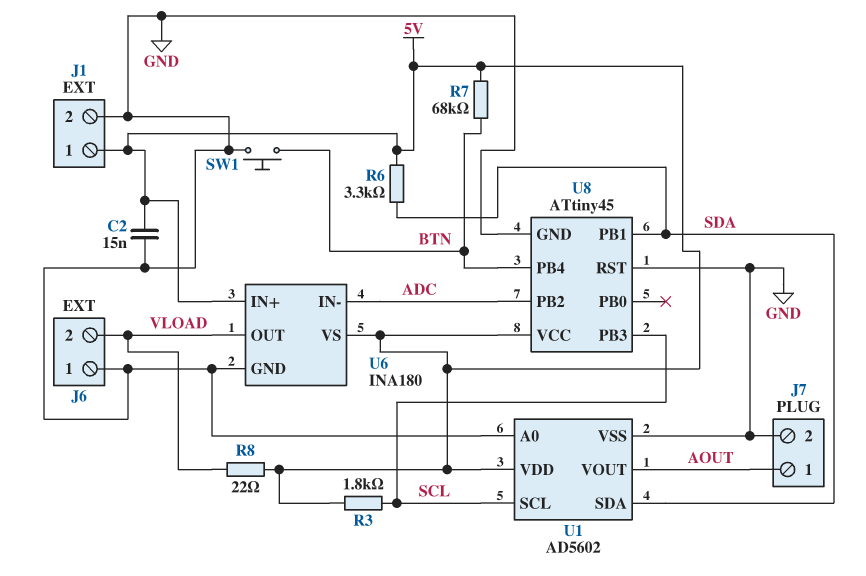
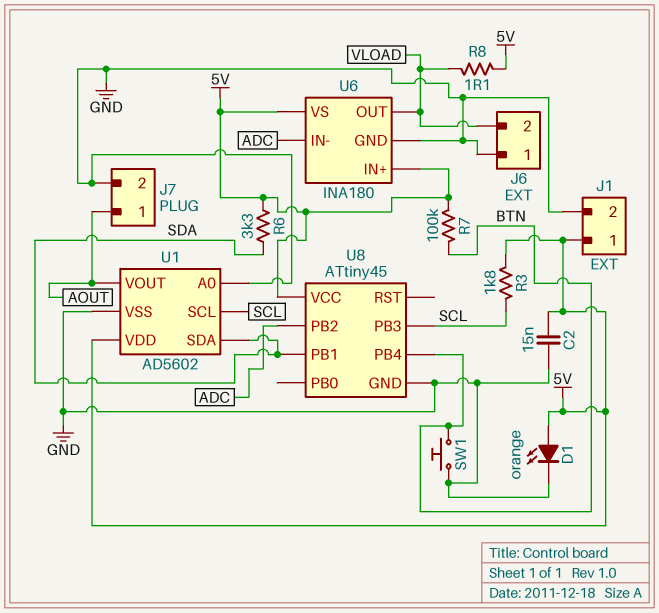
D1: none -> LED orange (A 5V, K GND)
R7: 68k (5V, BTN) -> 100k (5V, BTN)
R8: 22 (5V, VLOAD) -> 1.1 (5V, VLOAD)
U8 pin RST: GND -> none

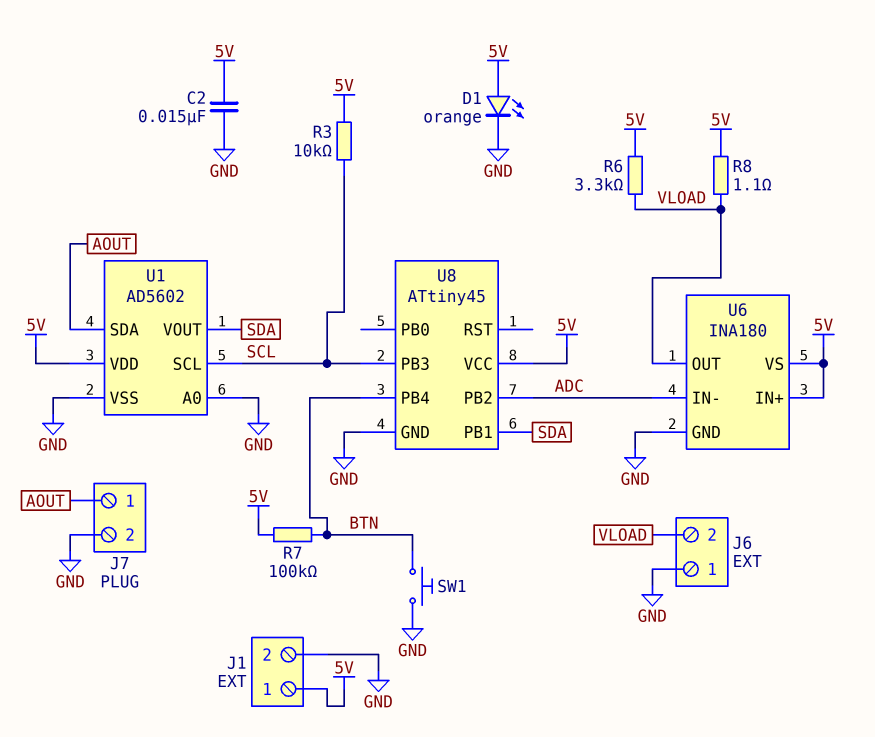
R3: 1.8k (5V, SCL) -> 10k (5V, SCL)
R6: 3.3k (5V, SDA) -> 3.3k (5V, VLOAD)
U1 pin SDA: SDA -> AOUT
U1 pin VOUT: AOUT -> SDA

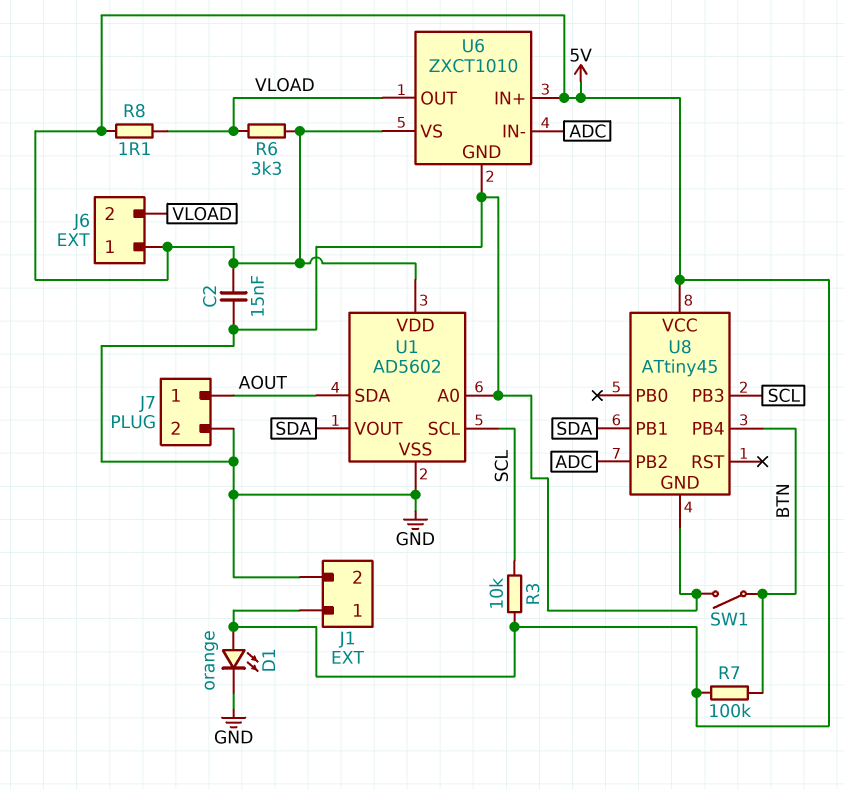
J6 pin 1: GND -> 5V
SW1: button (BTN, GND) -> switch (BTN, GND)
U6: INA180 -> ZXCT1010

